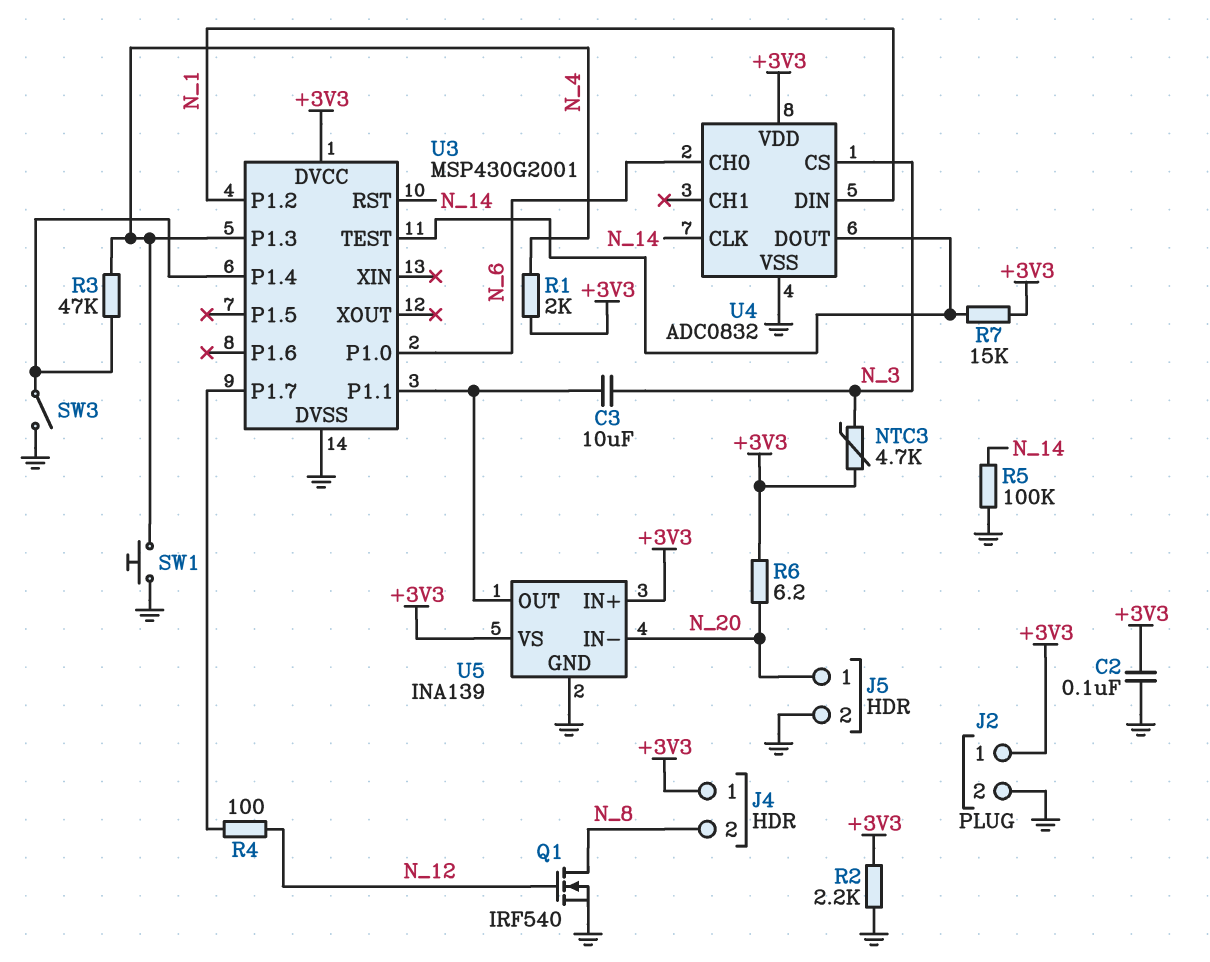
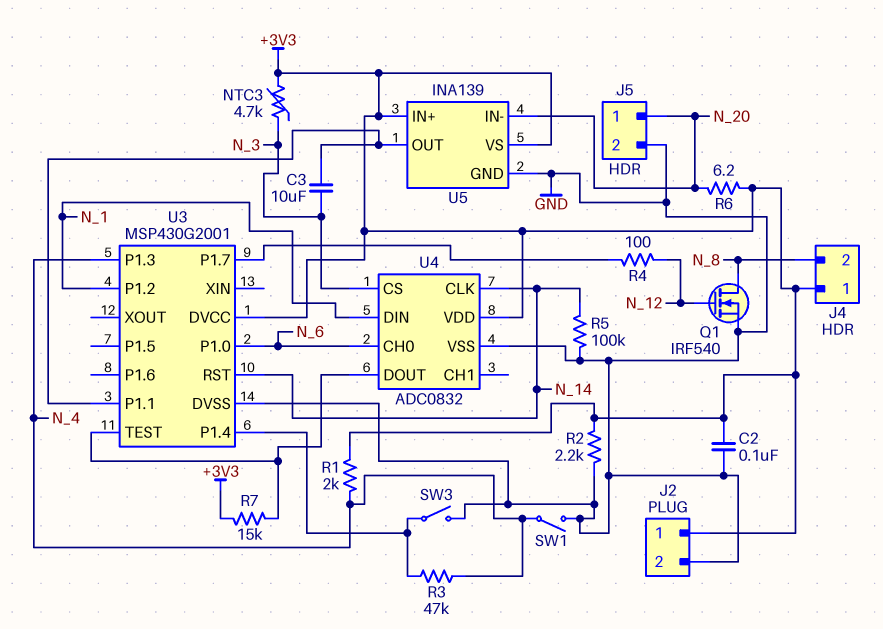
SW1: button (GND, N_4) -> switch (GND, N_4)

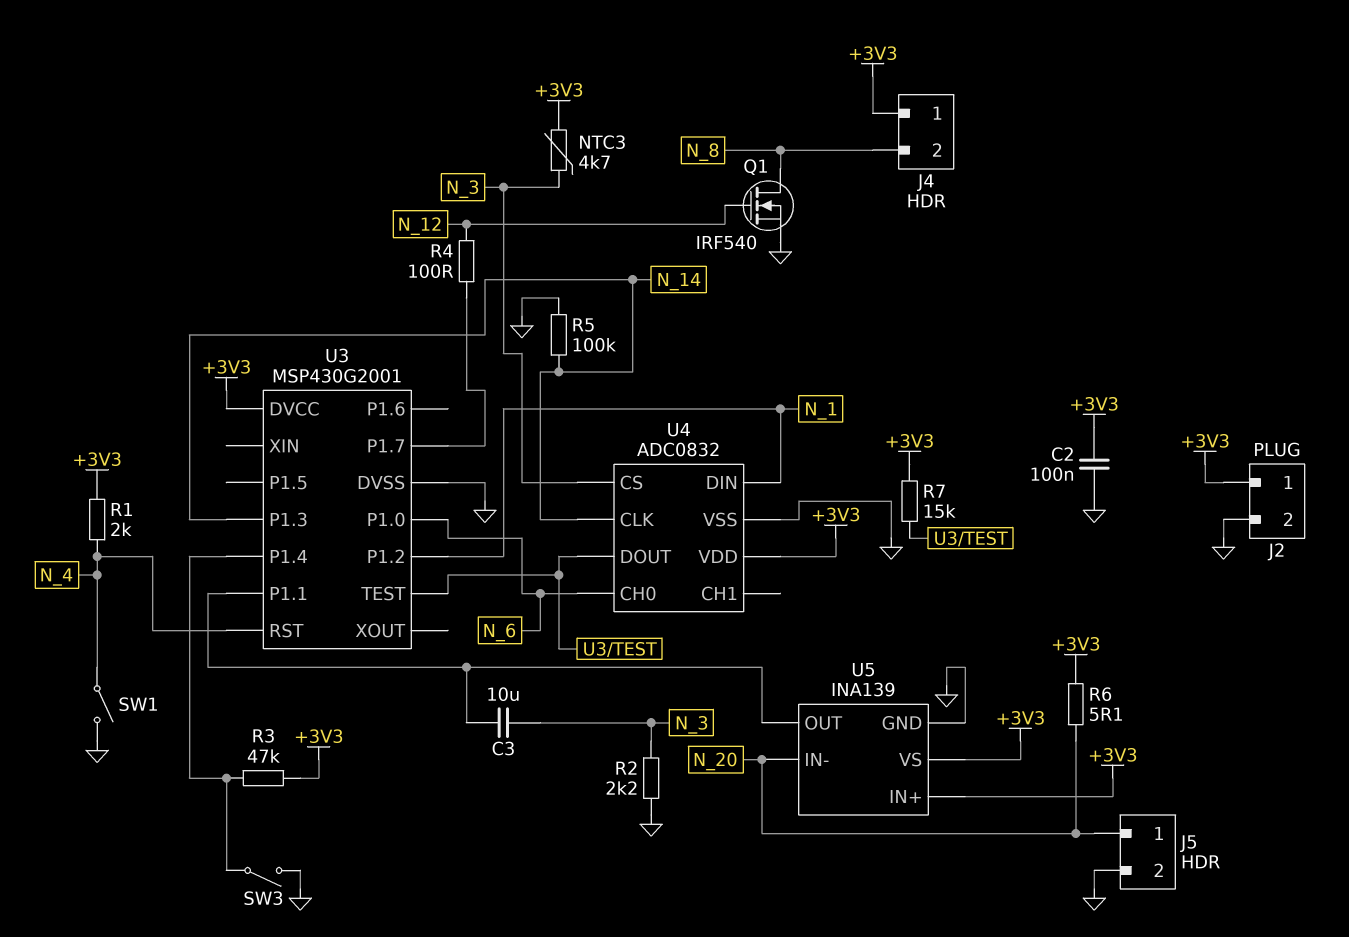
R2: 2.2k (+3V3, GND) -> 2.2k (GND, N_3)
R3: 47k (N_4, U3/P1.4) -> 47k (+3V3, U3/P1.4)
R6: 6.2 (+3V3, N_20) -> 5.1 (+3V3, N_20)
U3 pin P1.3: N_4 -> N_14
U3 pin RST: N_14 -> N_4

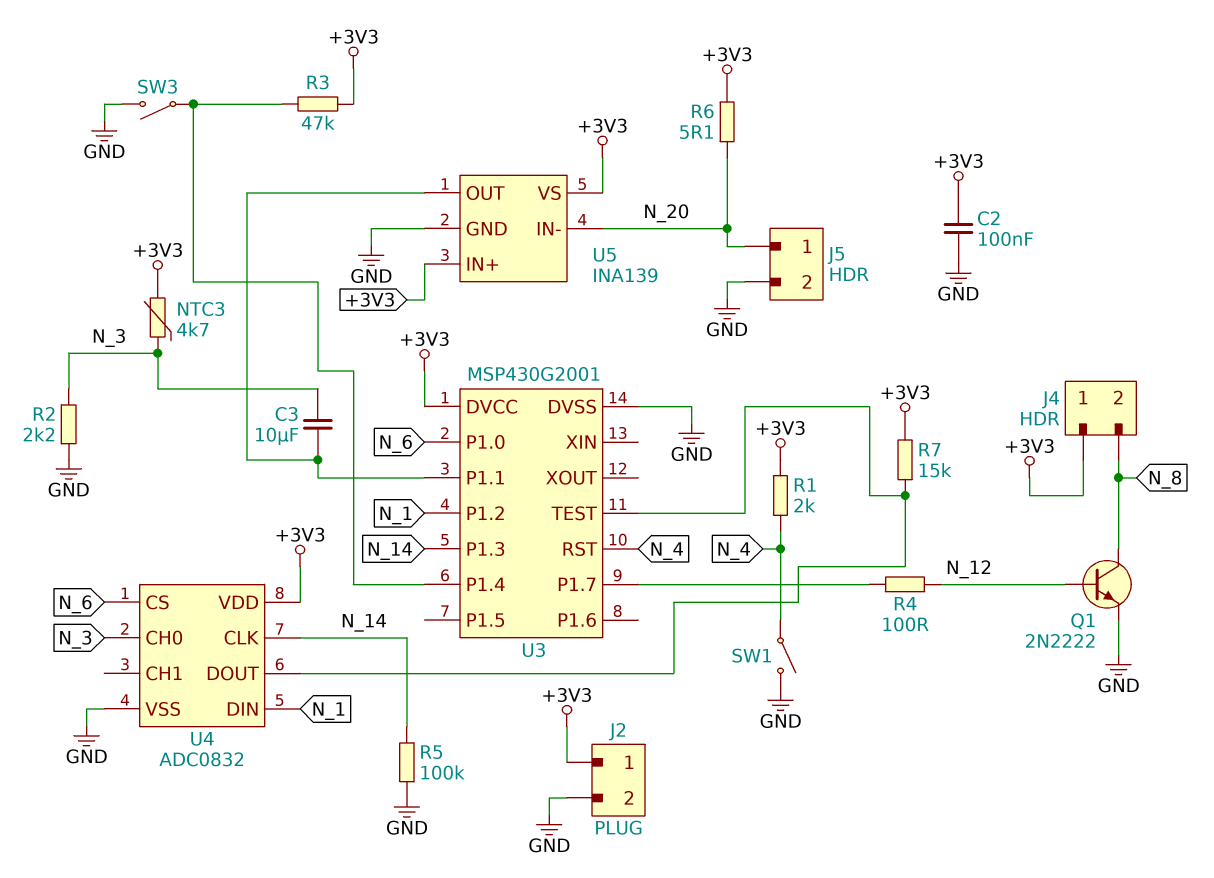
Q1: NMOS IRF540 (G N_12, D N_8, S GND) -> NPN 2N2222 (B N_12, C N_8, E GND)
U4 pin CH0: N_6 -> N_3
U4 pin CS: N_3 -> N_6

